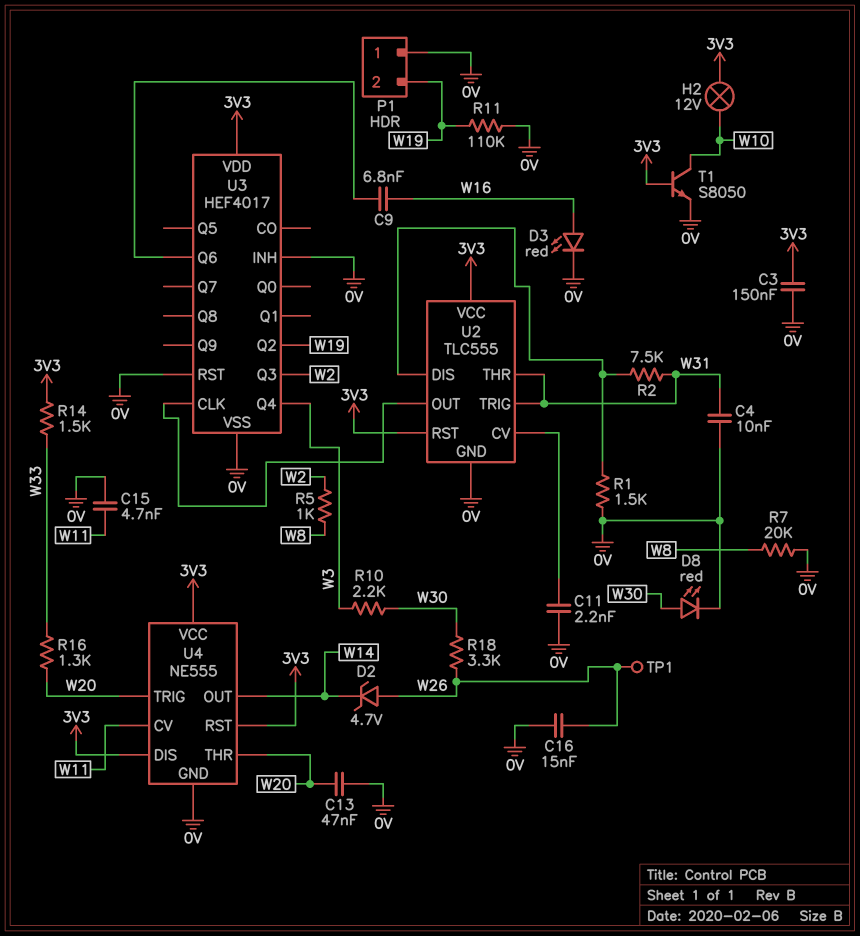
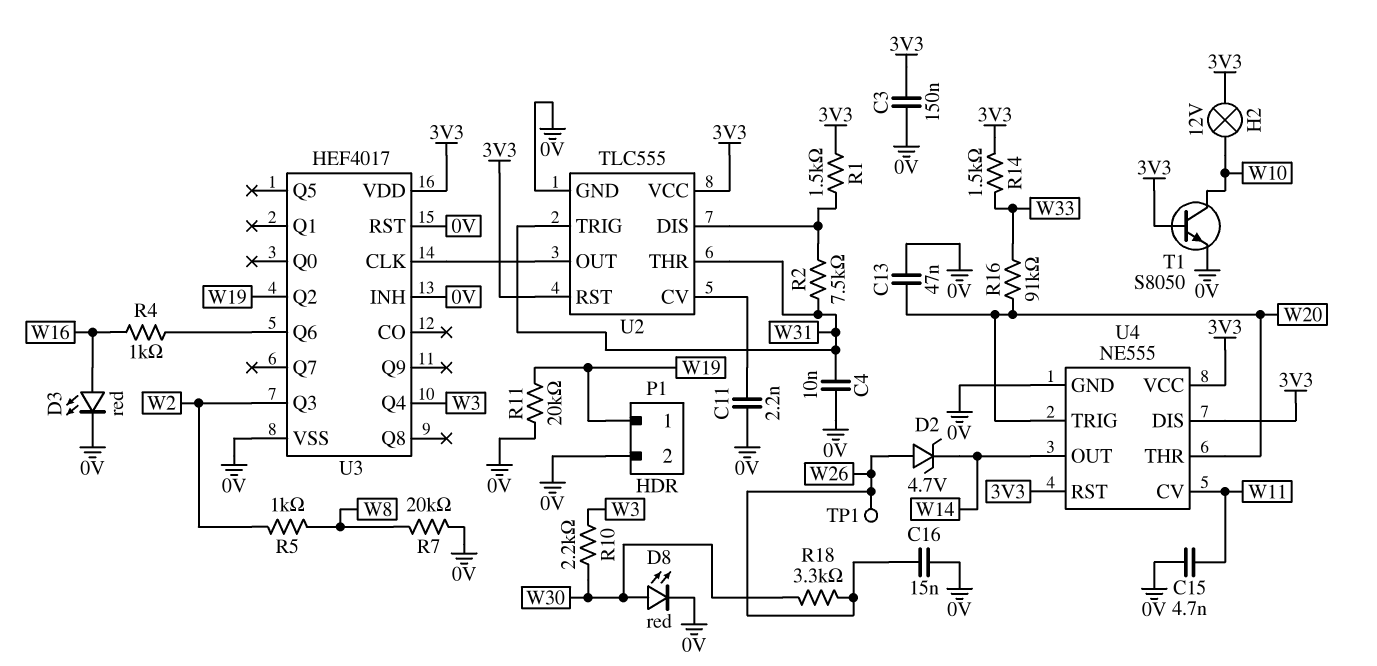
C9: 6.8nF (U3/Q6, W16) -> none
P1 pin 1: 0V -> W19
P1 pin 2: W19 -> 0V
R1: 1.5k (0V, U2/DIS) -> 1.5k (3V3, U2/DIS)
R4: none -> 1k (U3/Q6, W16)
R11: 110k (0V, W19) -> 20k (0V, W19)
R16: 1.3k (W20, W33) -> 91k (W20, W33)

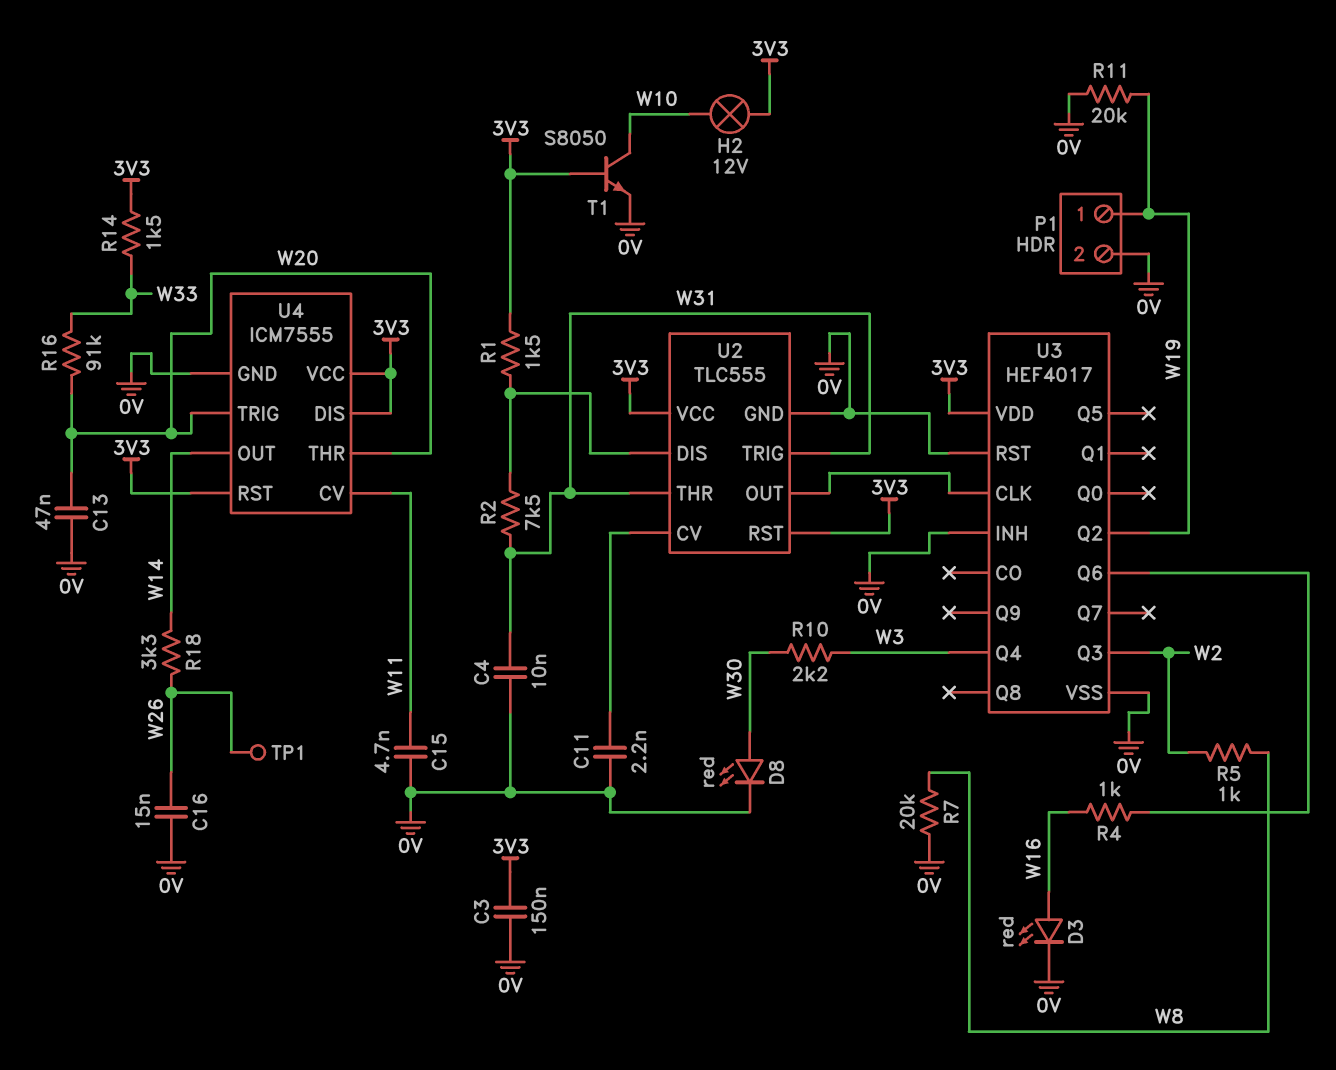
D2: zener 4.7V (A W26, K W14) -> none
R18: 3.3k (W26, W30) -> 3.3k (W14, W26)
U4: NE555 -> ICM7555

